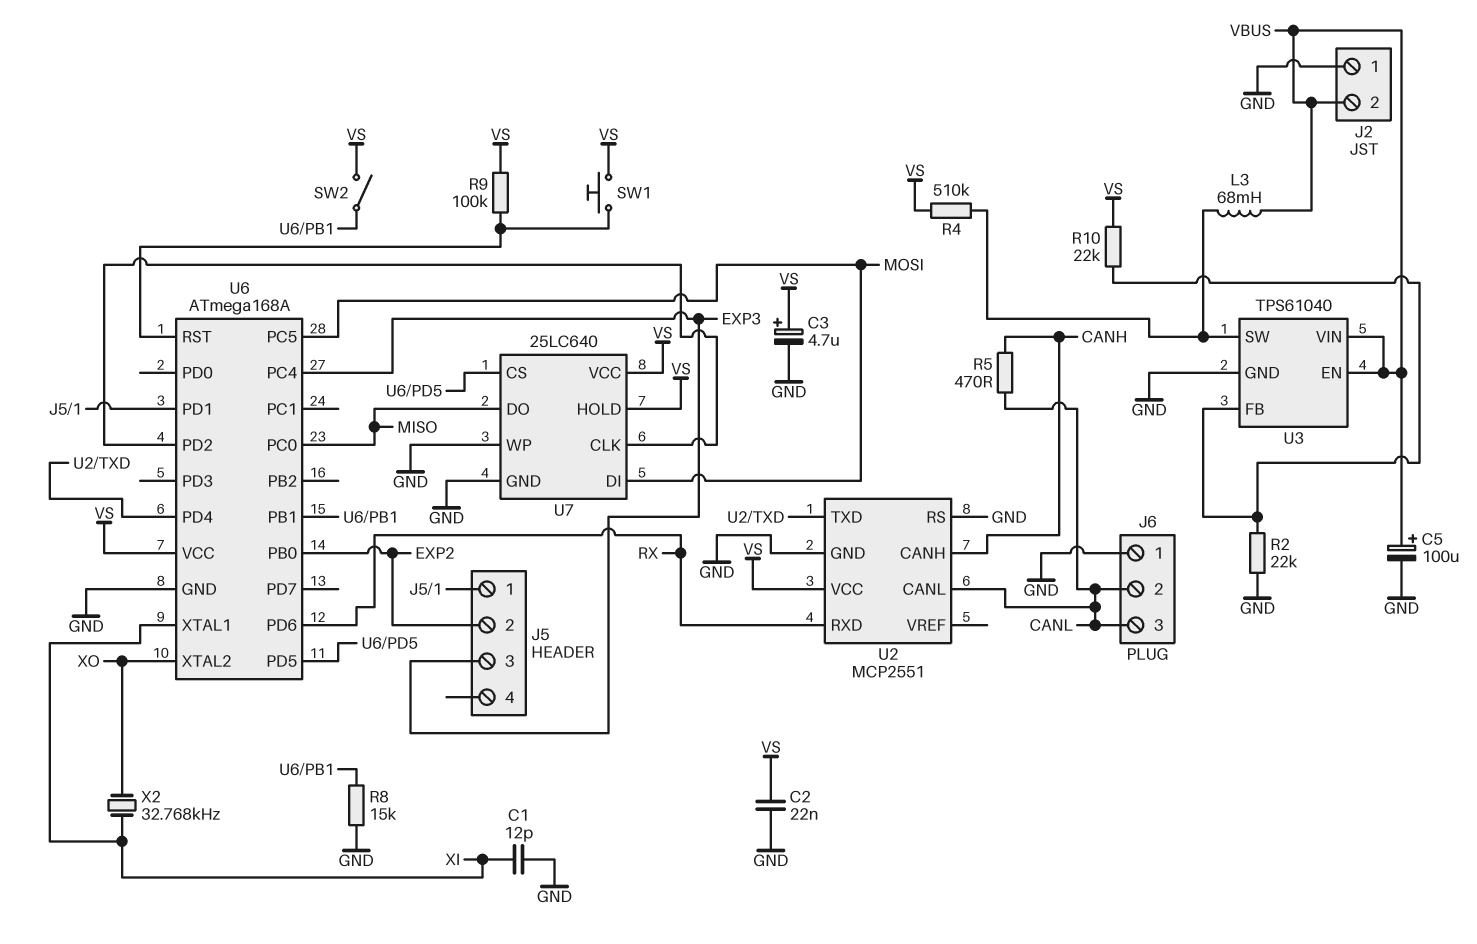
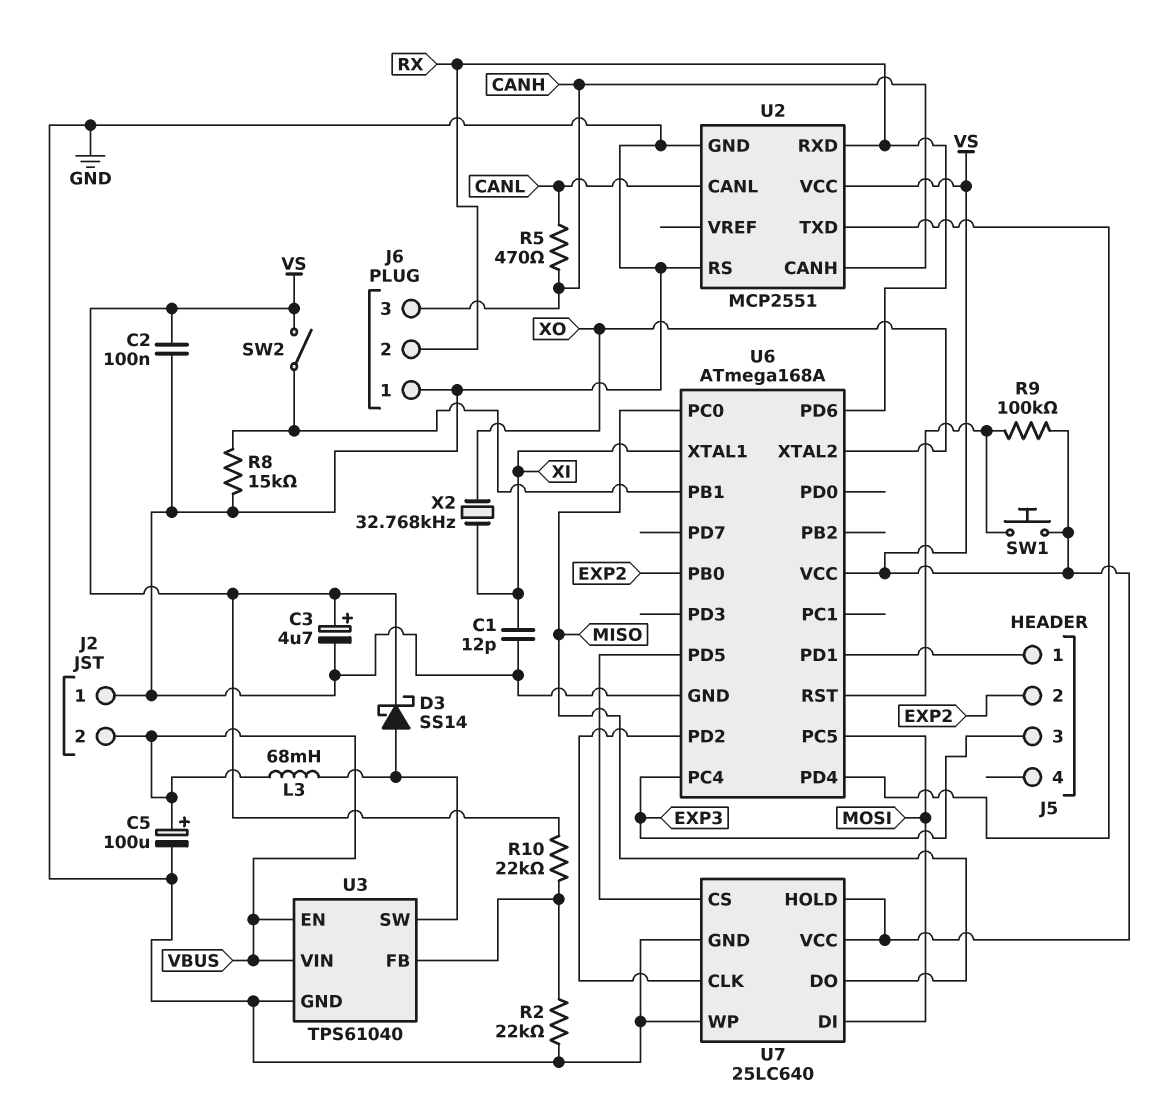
C2: 22nF (GND, VS) -> 100nF (GND, VS)
D3: none -> schottky SS14 (A U3/SW, K VS)
J6 pin 2: CANL -> RX
J6 pin 3: CANL -> CANH
R4: 510k (U3/SW, VS) -> none

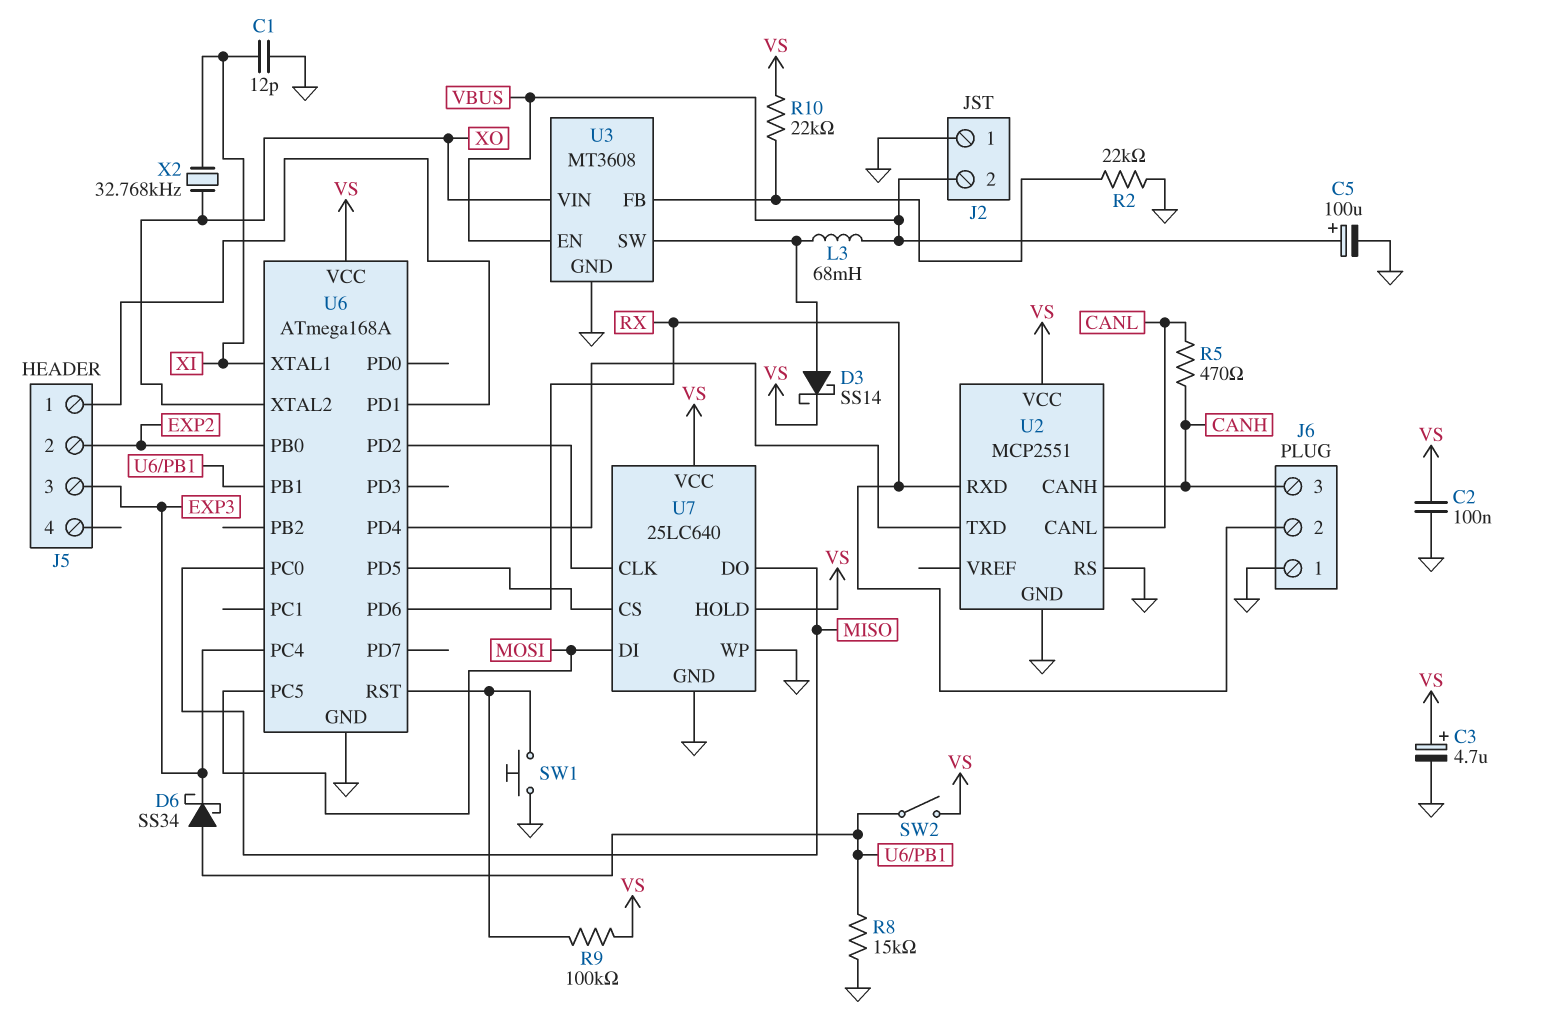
D6: none -> schottky SS34 (A U6/PB1, K EXP3)
SW1: button (U6/RST, VS) -> button (GND, U6/RST)
U3: TPS61040 -> MT3608
U3 pin VIN: VBUS -> XO

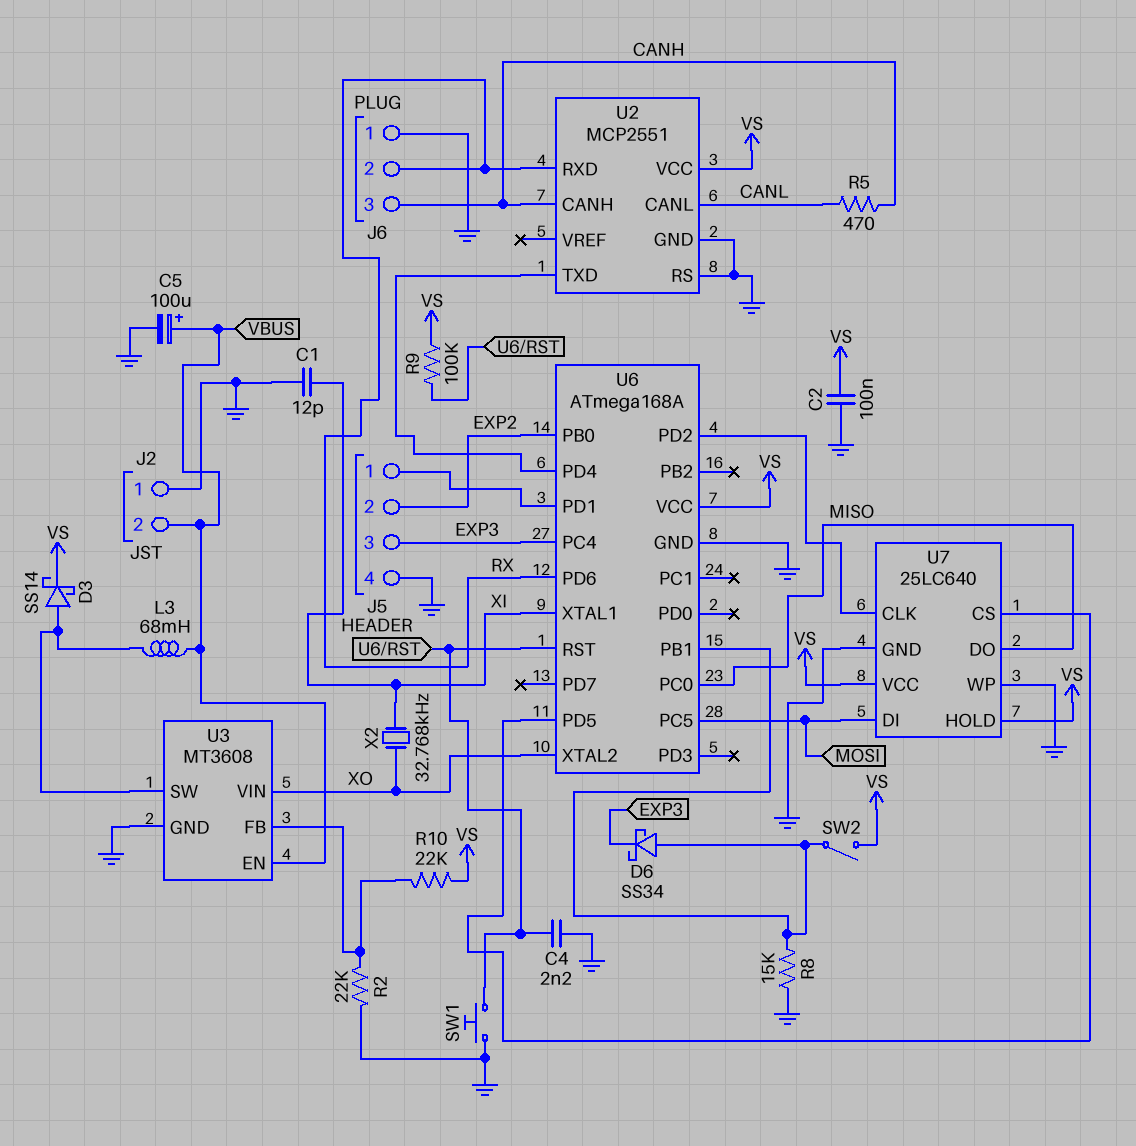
C3: 4.7uF (plus VS, minus GND) -> none
C4: none -> 2.2nF (GND, U6/RST)
J5 pin 4: none -> GND

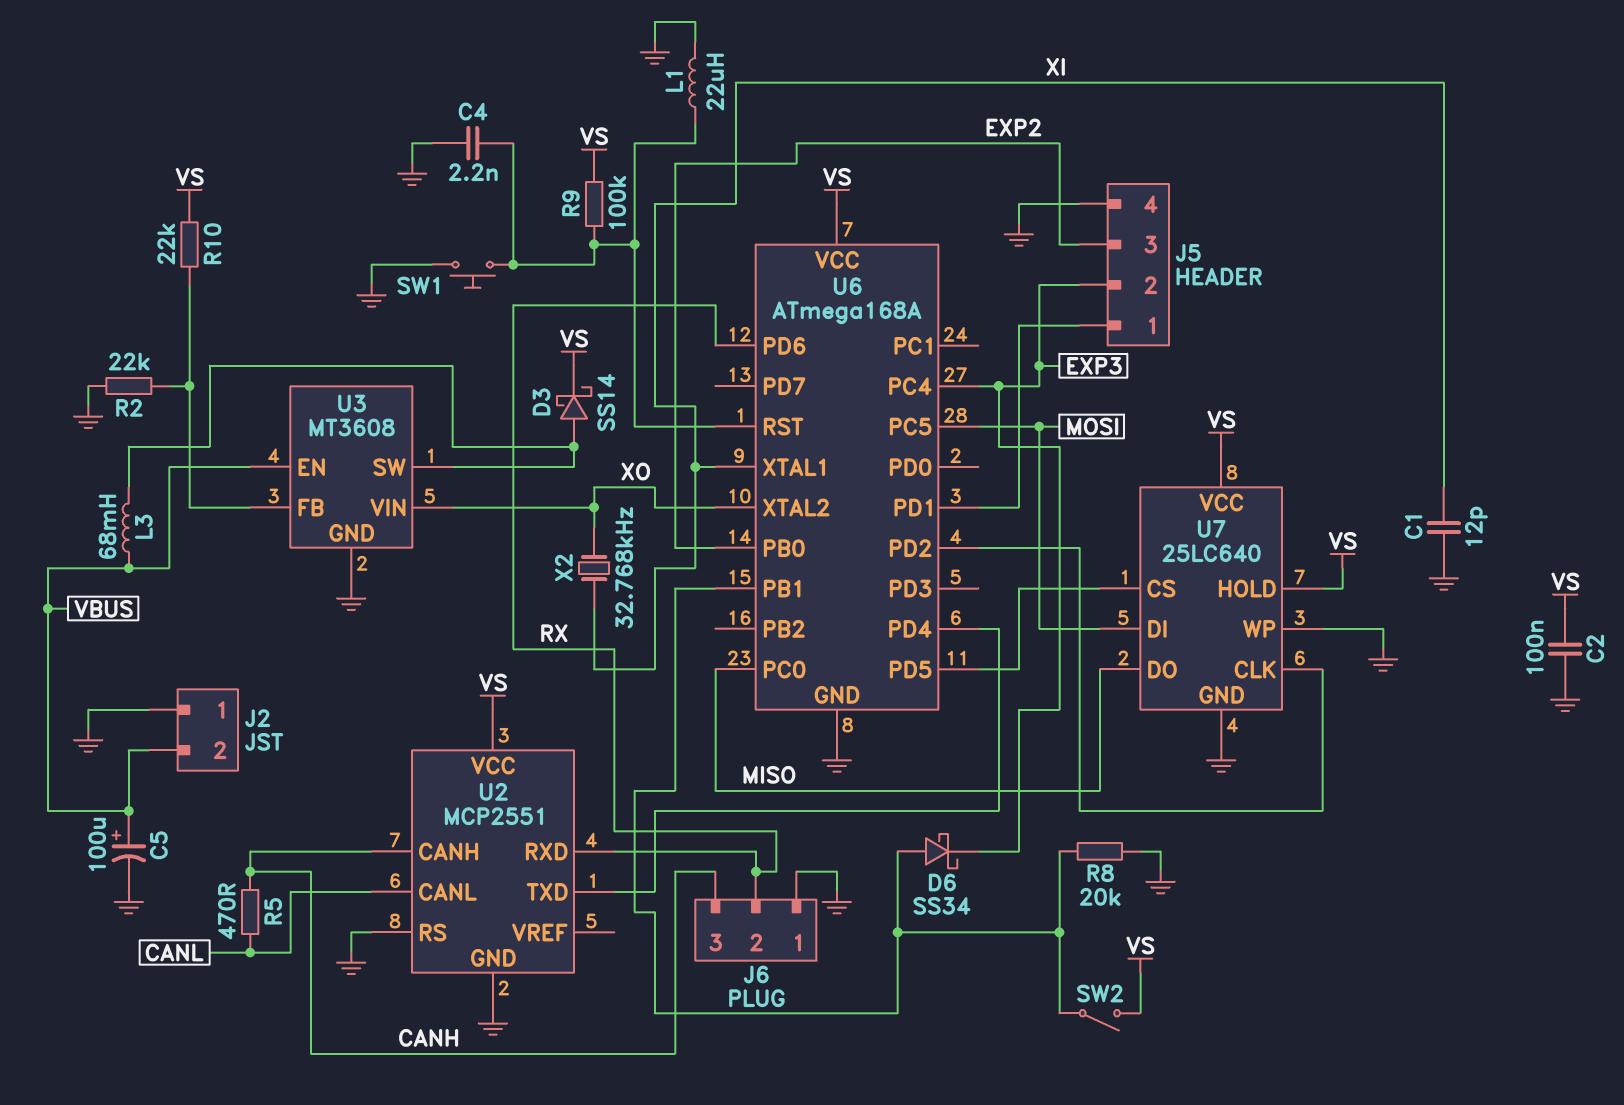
J5 pin 2: EXP2 -> EXP3
J5 pin 3: EXP3 -> EXP2
L1: none -> 22uH (GND, U6/RST)
R8: 15k (GND, U6/PB1) -> 20k (GND, U6/PB1)

